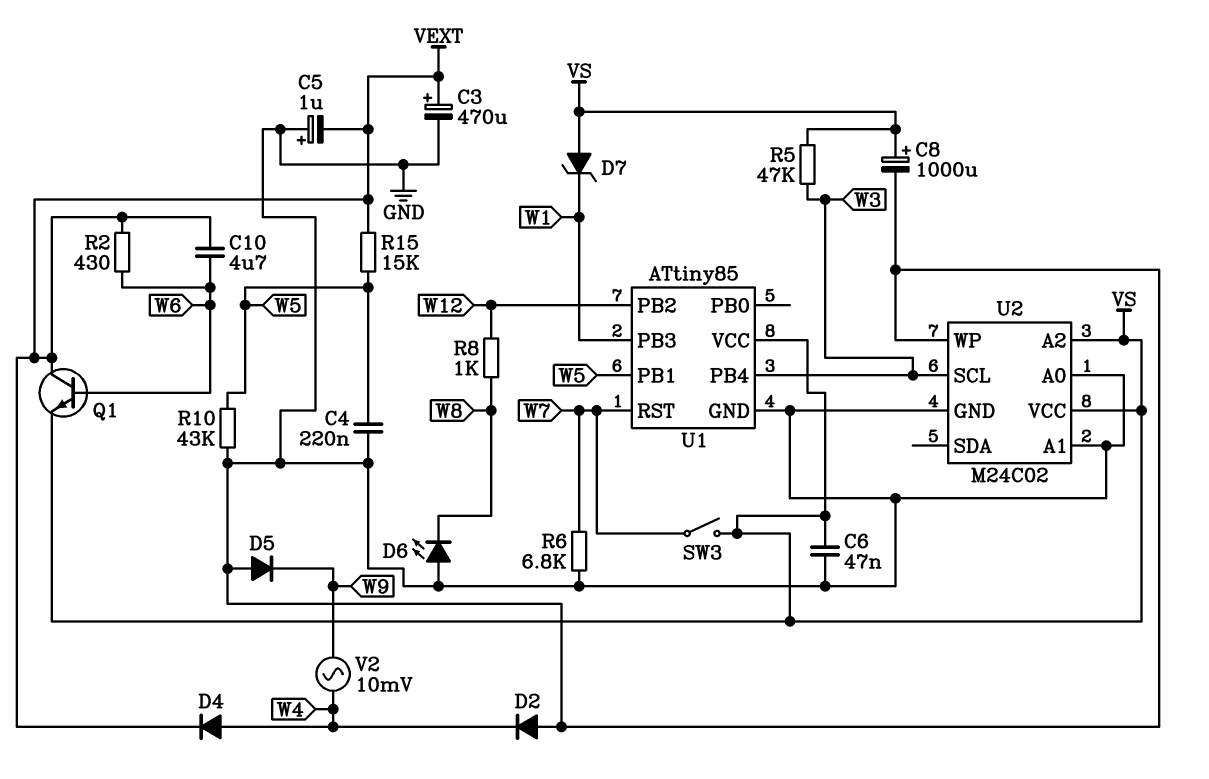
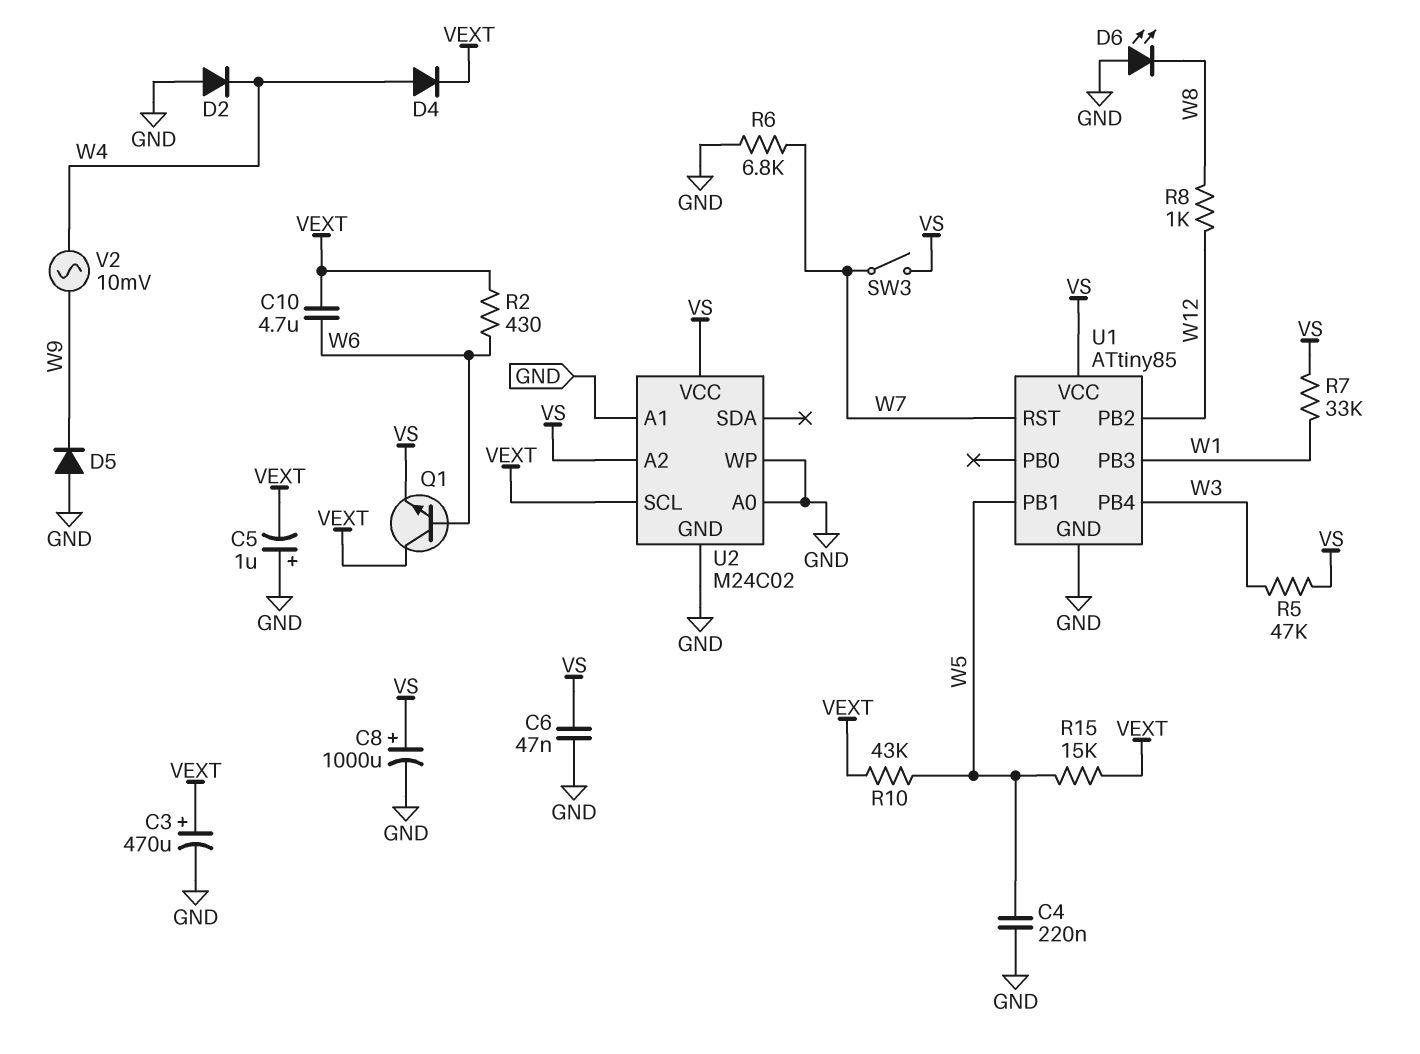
D7: zener (A VS, K W1) -> none
R7: none -> 33k (VS, W1)
R10: 43k (GND, W5) -> 43k (VEXT, W5)
U2 pin SCL: W3 -> VEXT

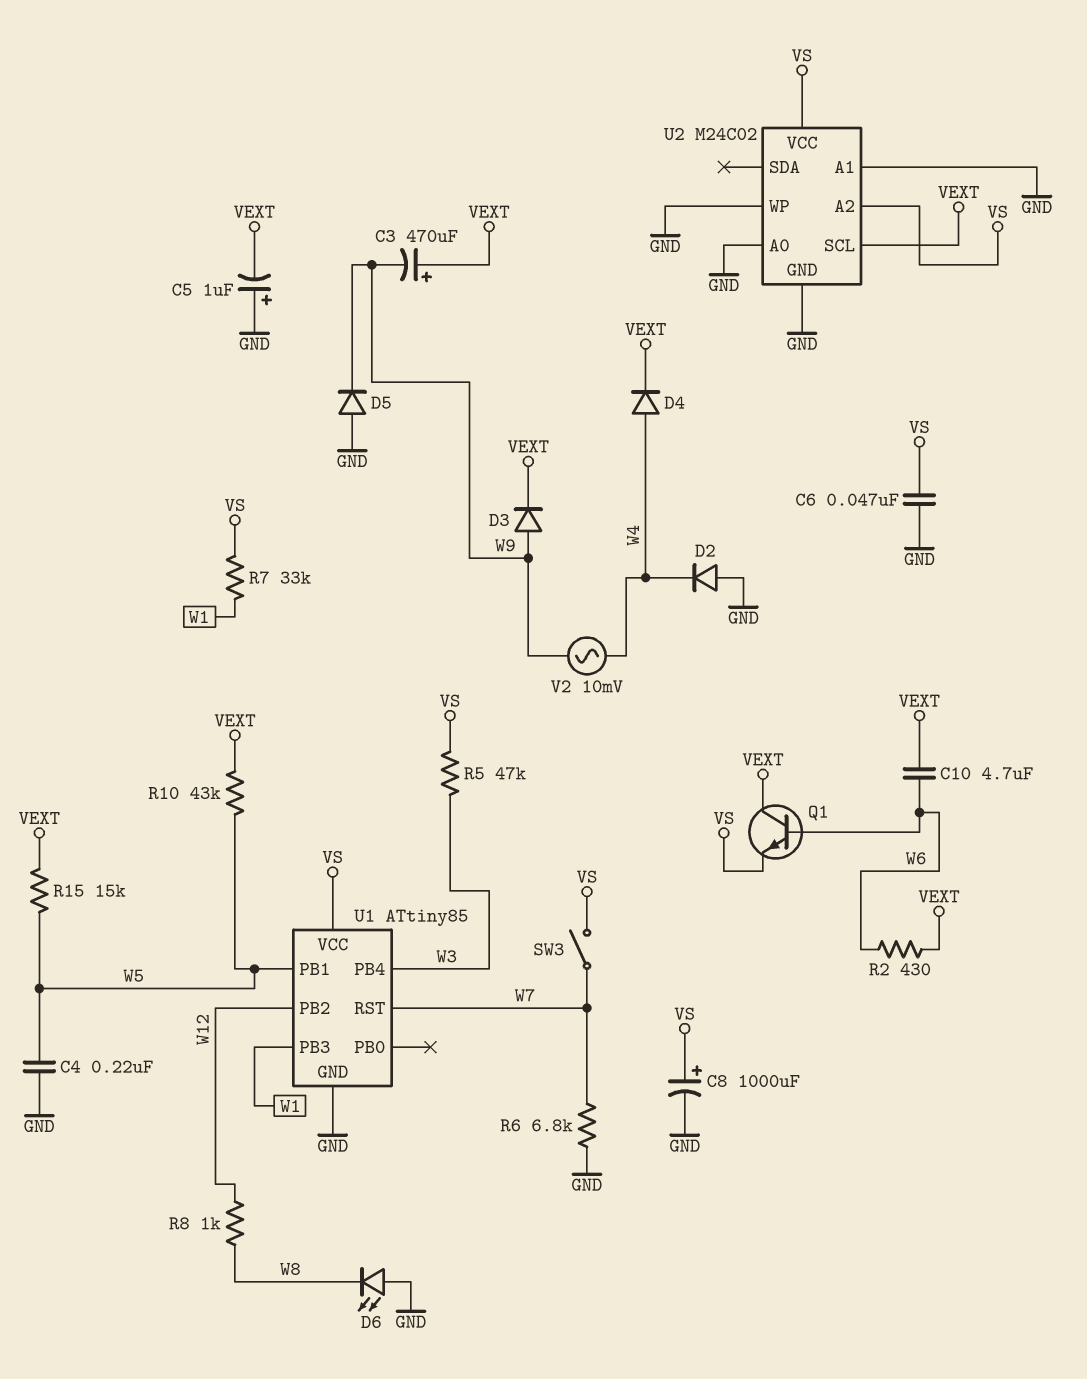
C3: 470uF (plus VEXT, minus GND) -> 470uF (plus VEXT, minus W9)
D3: none -> diode (A W9, K VEXT)

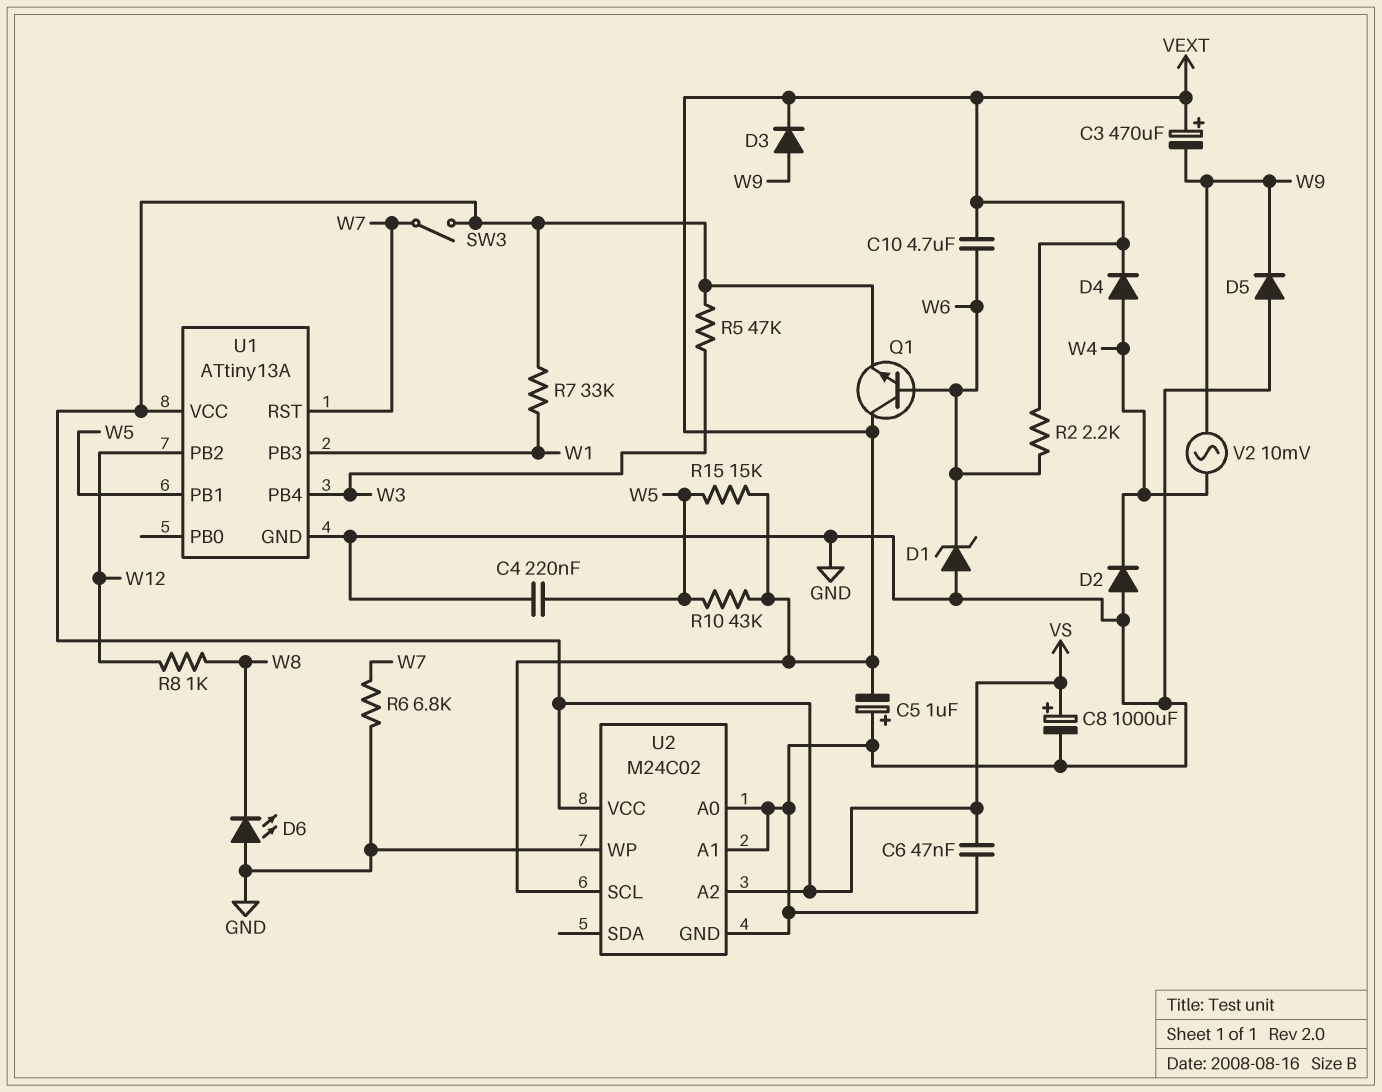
D1: none -> zener (A GND, K W6)
R2: 430 (VEXT, W6) -> 2.2k (VEXT, W6)
U1: ATtiny85 -> ATtiny13A

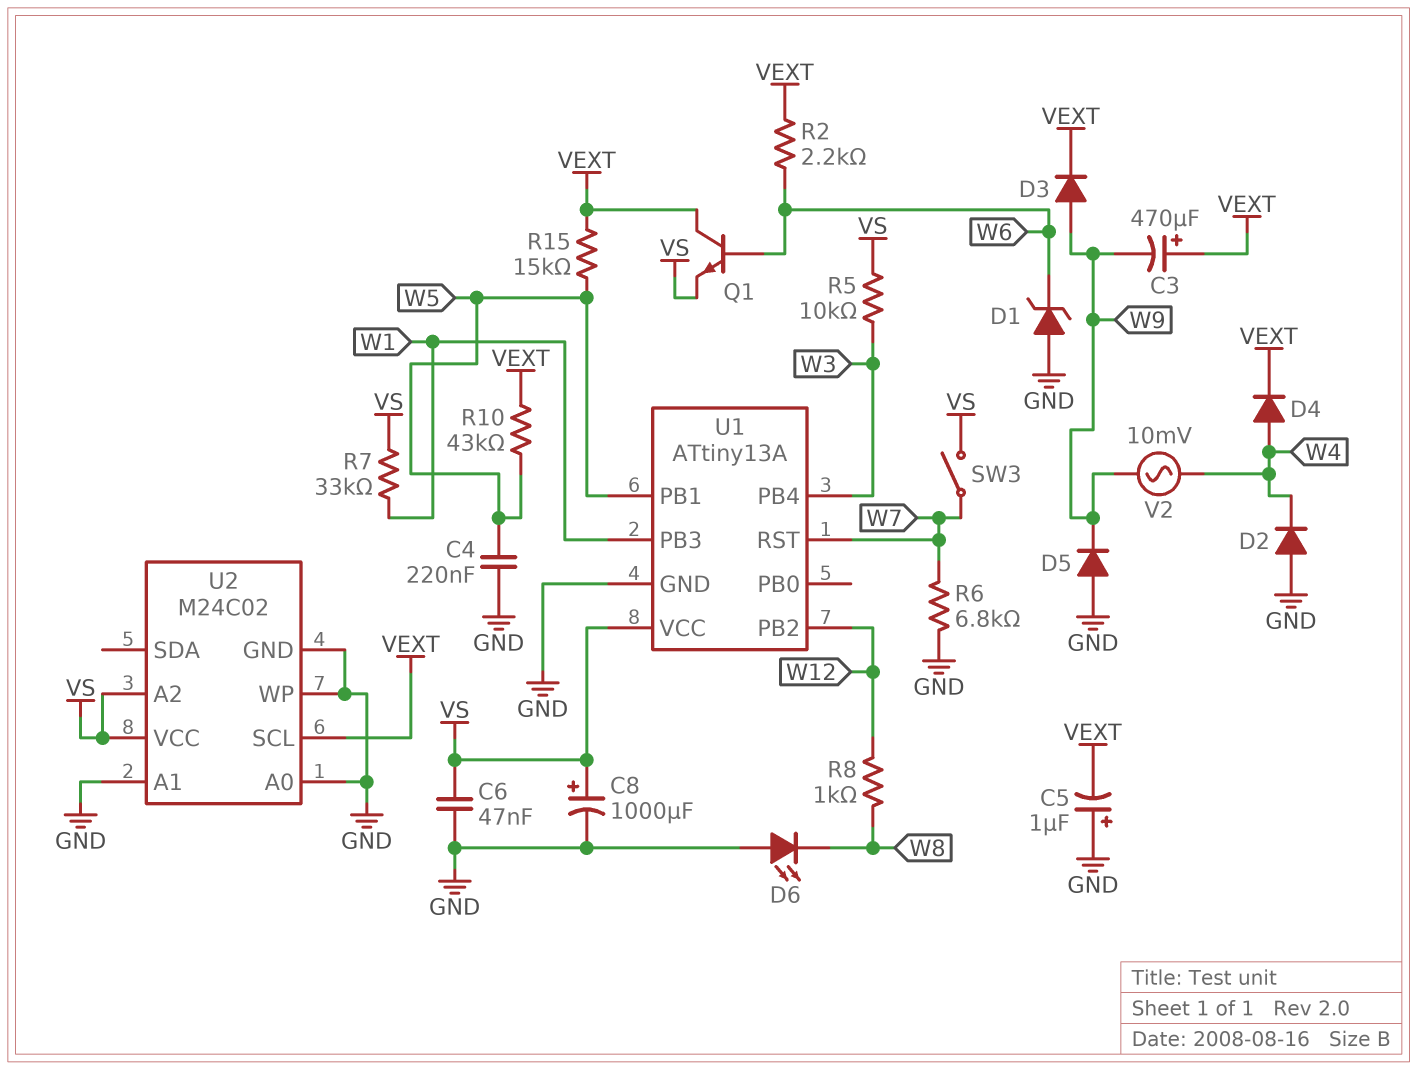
C10: 4.7uF (VEXT, W6) -> none
R5: 47k (VS, W3) -> 10k (VS, W3)

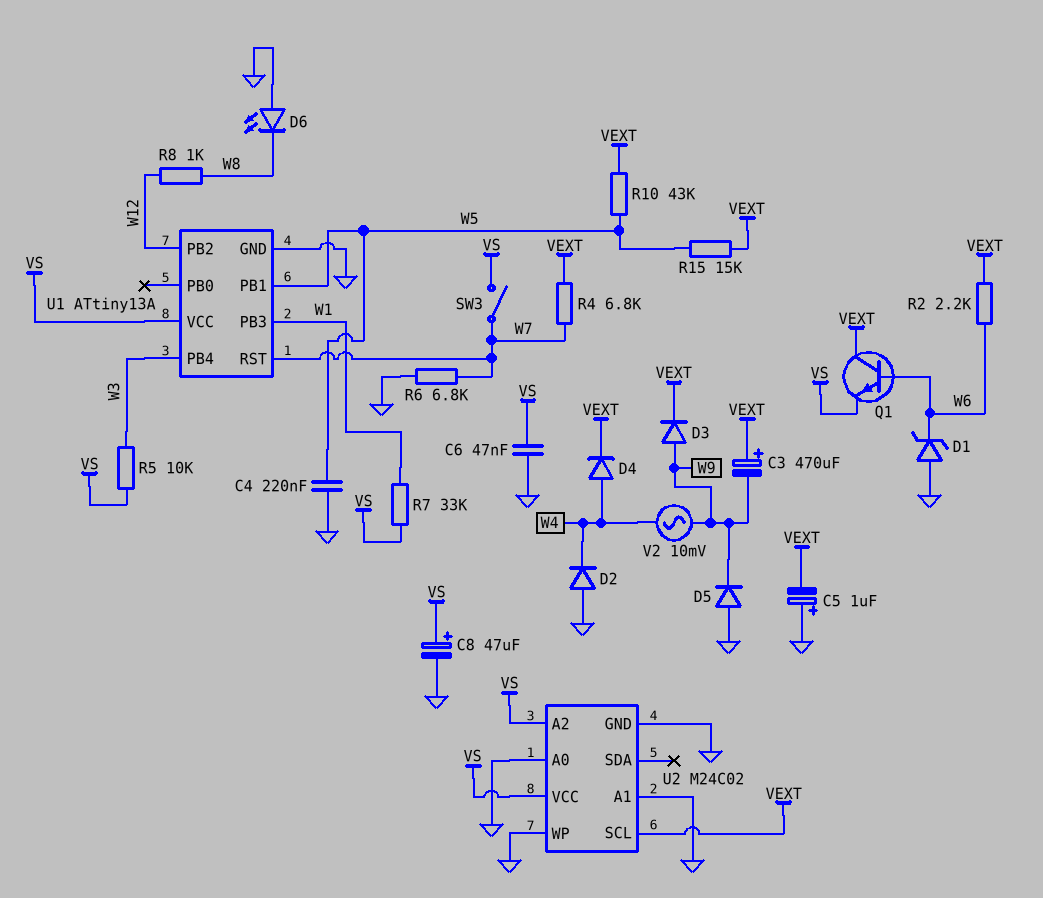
C8: 1000uF (plus VS, minus GND) -> 47uF (plus VS, minus GND)
R4: none -> 6.8k (VEXT, W7)

